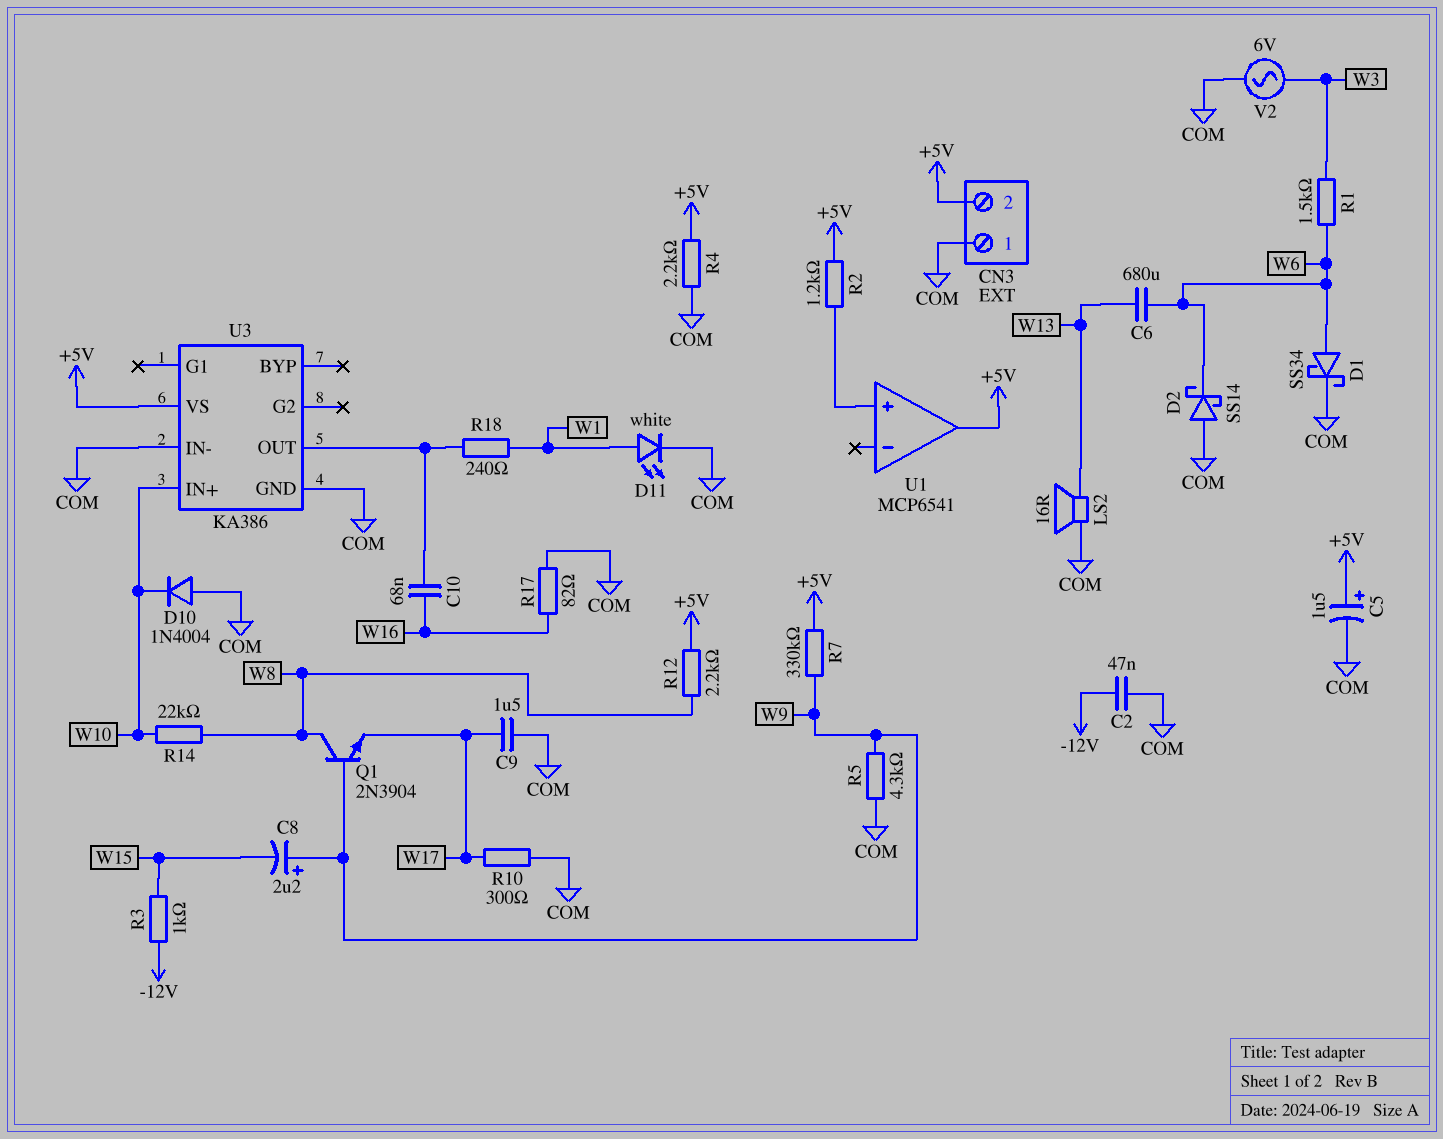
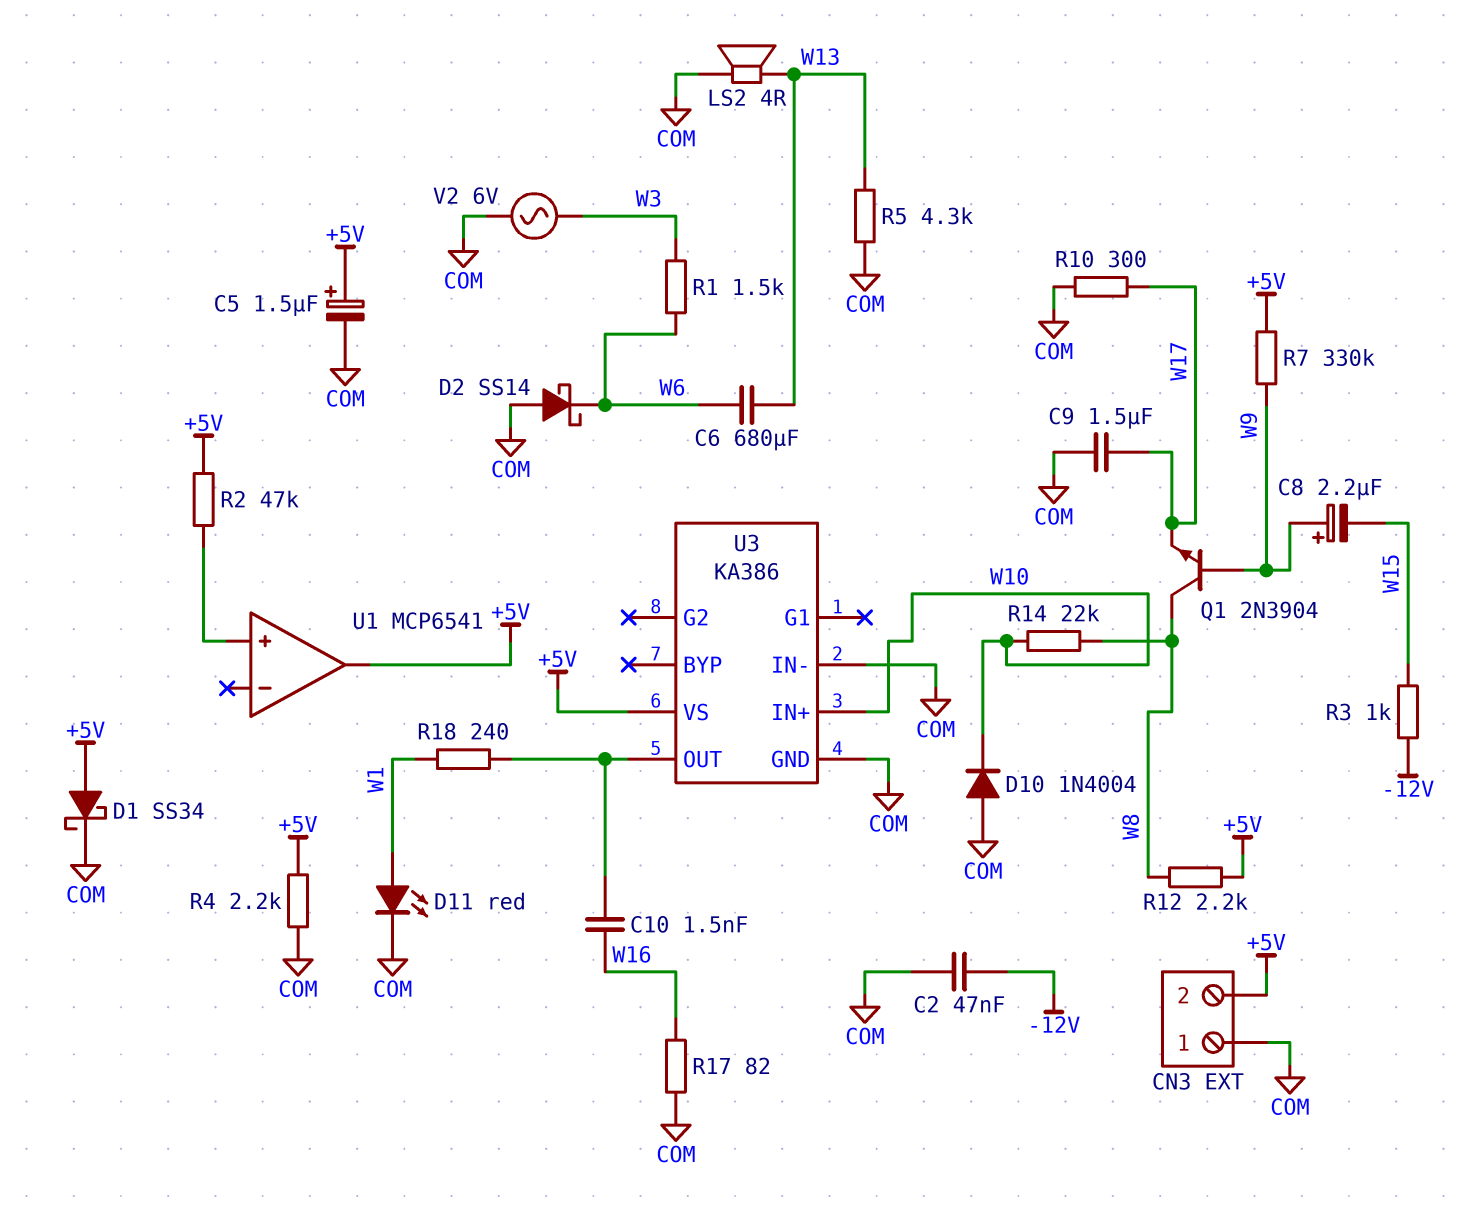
C10: 68nF (U3/OUT, W16) -> 1.5nF (U3/OUT, W16)
D1: schottky SS34 (A W6, K COM) -> schottky SS34 (A +5V, K COM)
D11: LED white (A W1, K COM) -> LED red (A W1, K COM)
LS2: speaker 16R (COM, W13) -> speaker 4R (COM, W13)
R2: 1.2k (+5V, U1/in+) -> 47k (+5V, U1/in+)
R5: 4.3k (COM, W9) -> 4.3k (COM, W13)

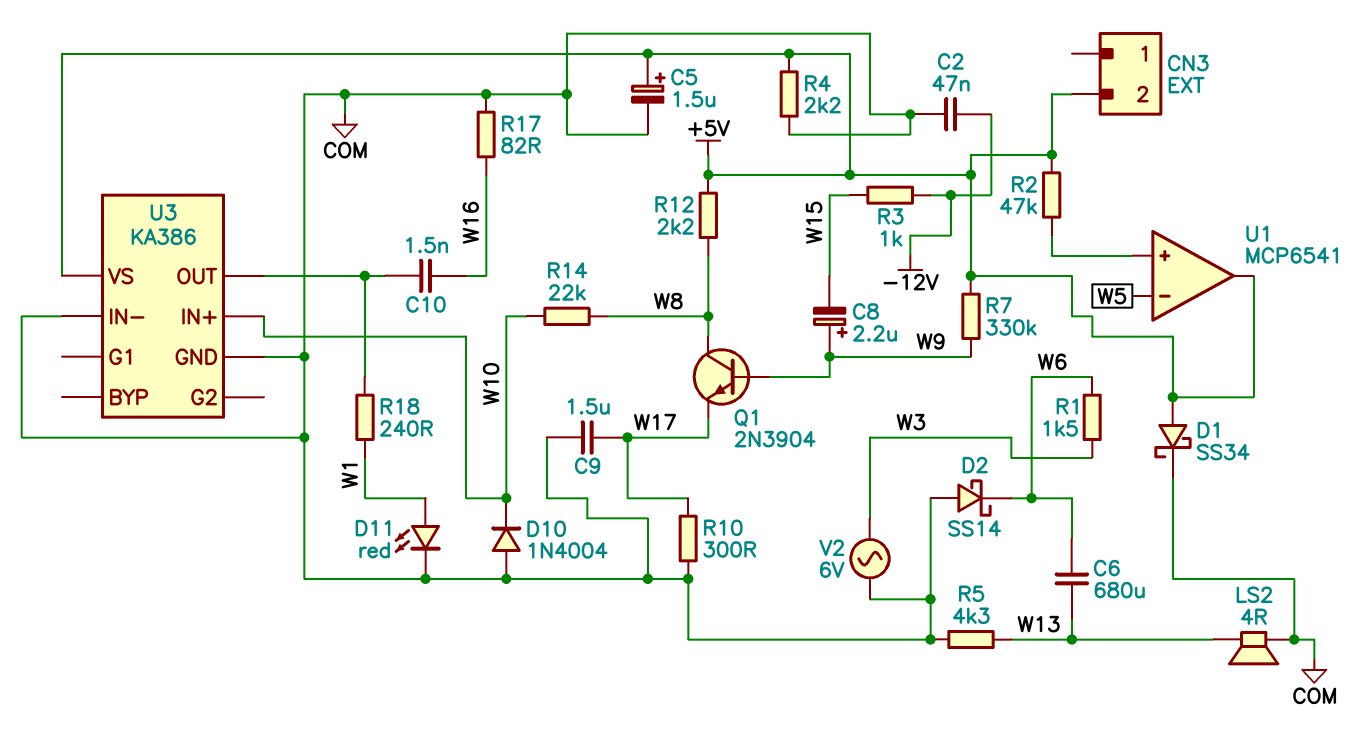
CN3 pin 1: COM -> none
U1 pin in-: none -> W5

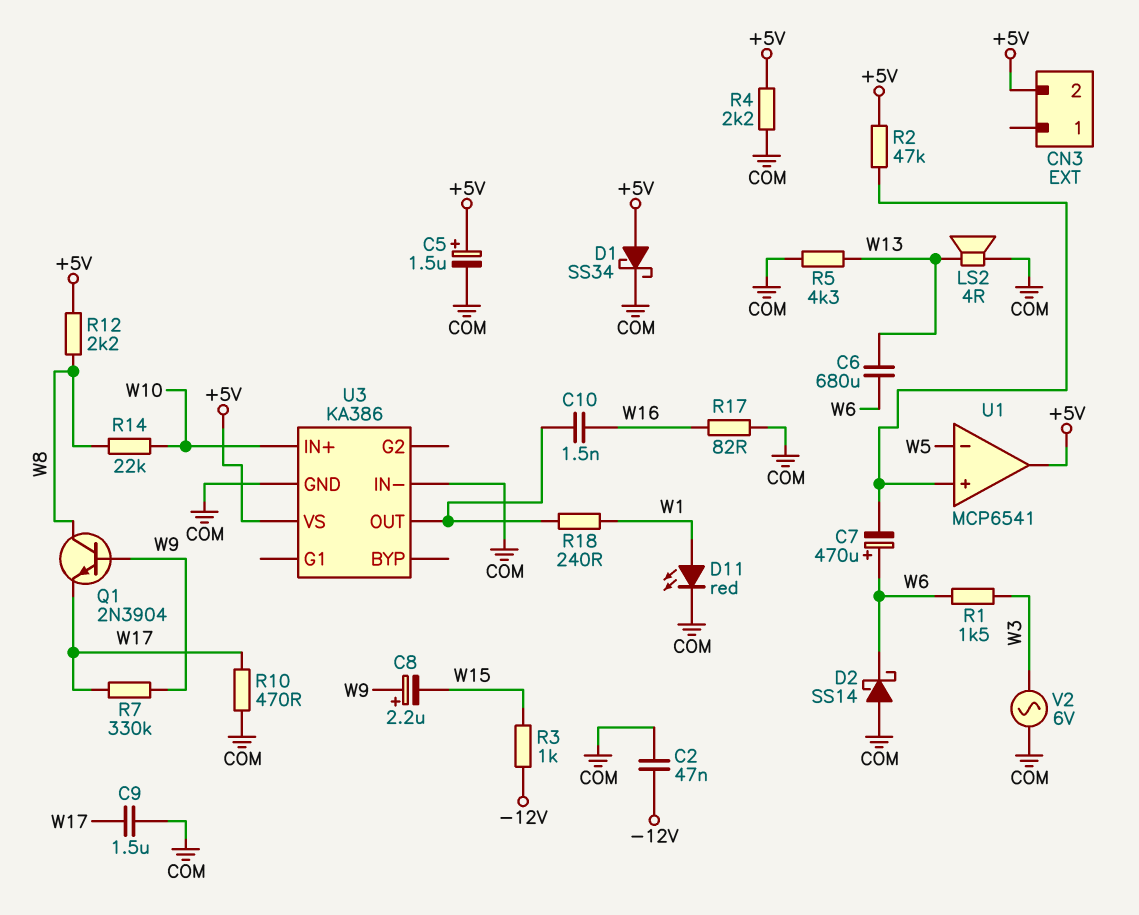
C7: none -> 470uF (plus W6, minus U1/in+)
D10: diode 1N4004 (A COM, K W10) -> none
R7: 330k (+5V, W9) -> 330k (W9, W17)
R10: 300 (COM, W17) -> 470 (COM, W17)

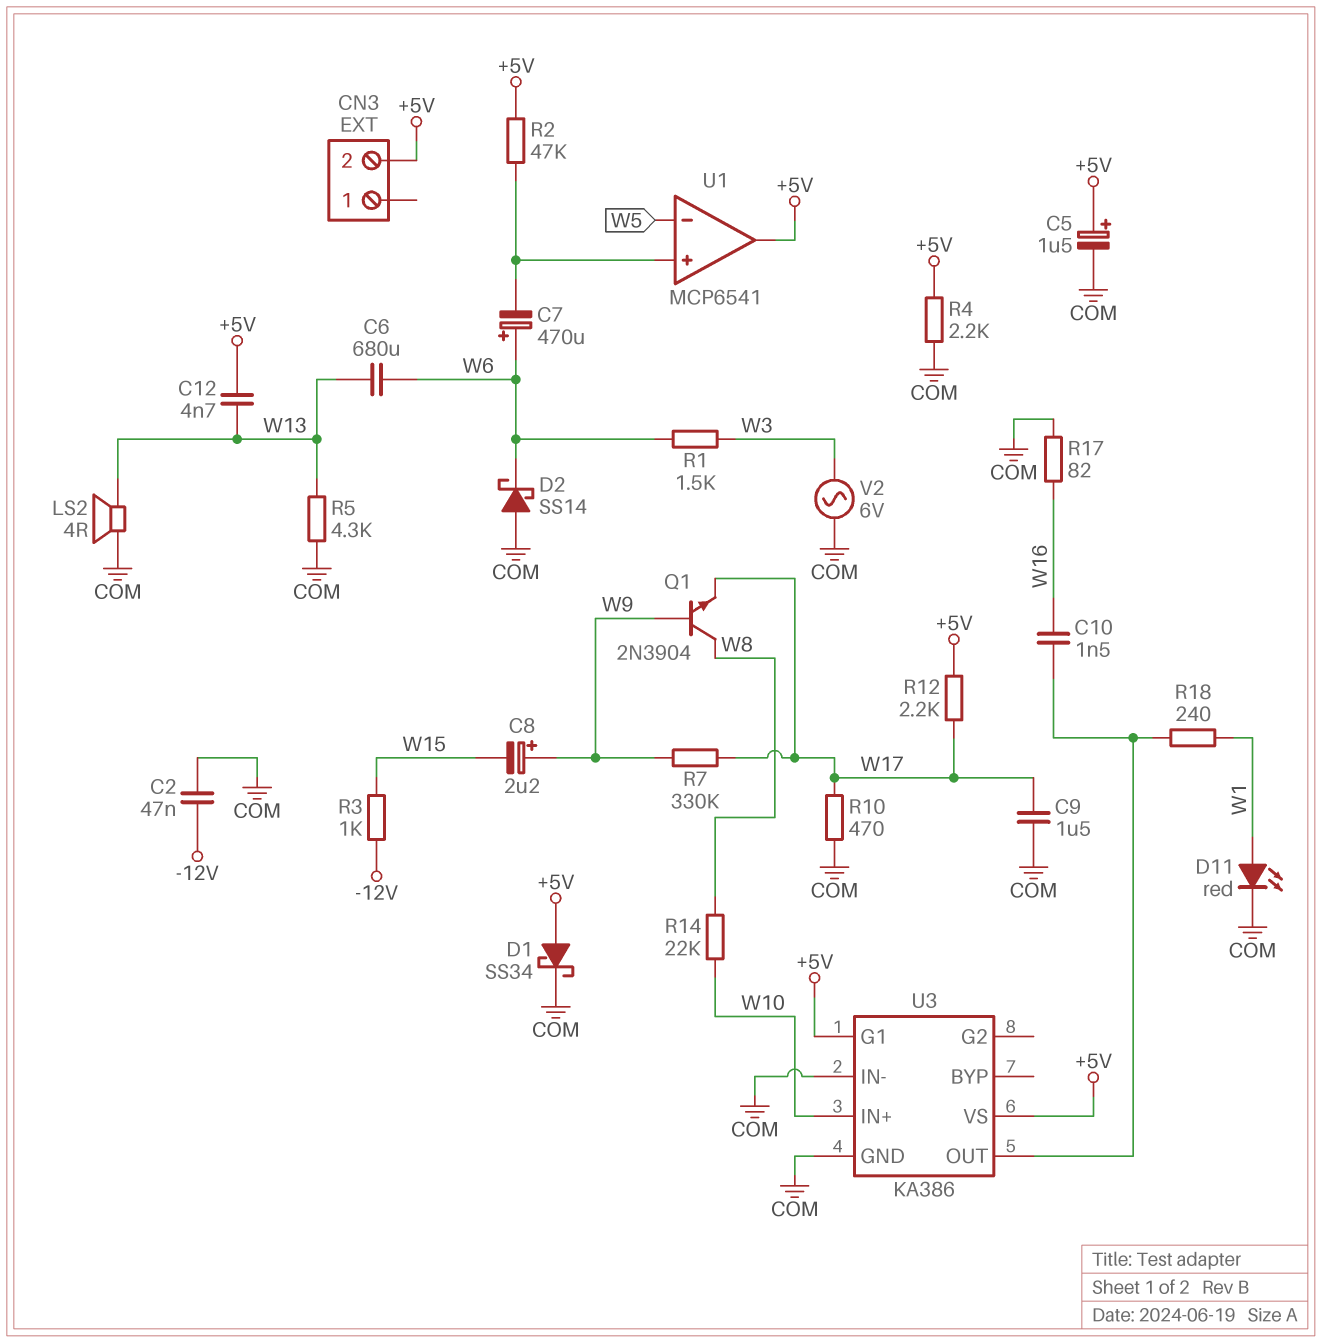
C12: none -> 4.7nF (+5V, W13)
R12: 2.2k (+5V, W8) -> 2.2k (+5V, W17)
U3 pin G1: none -> +5V

